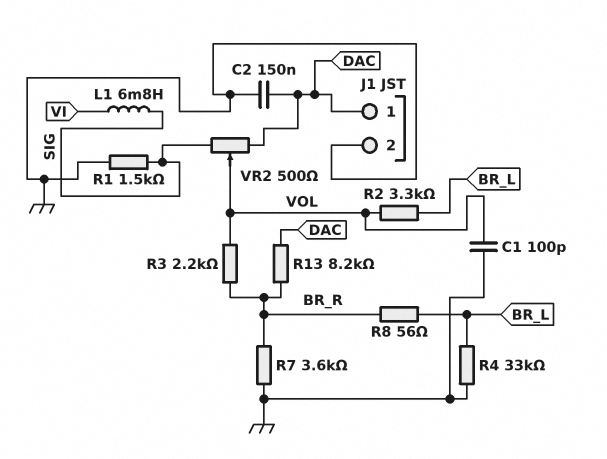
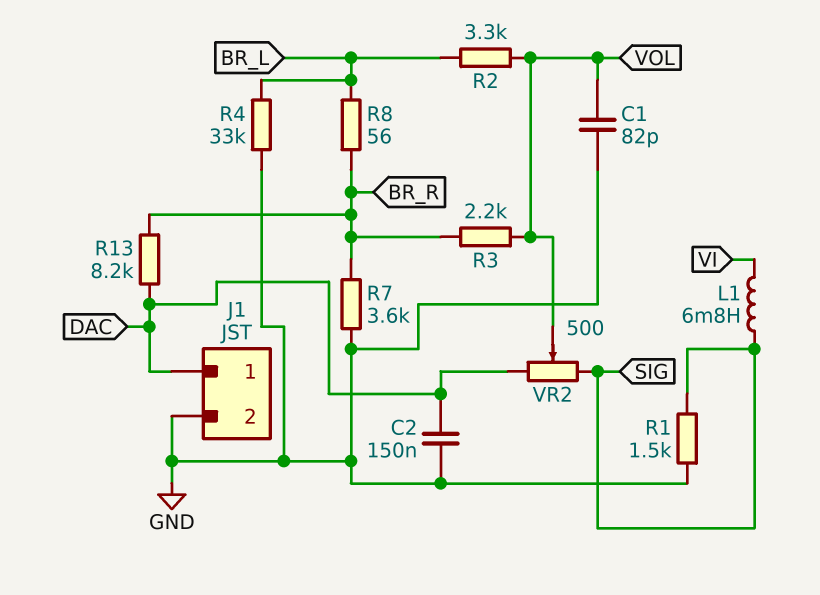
C1: 100pF (GND, VOL) -> 82pF (GND, VOL)

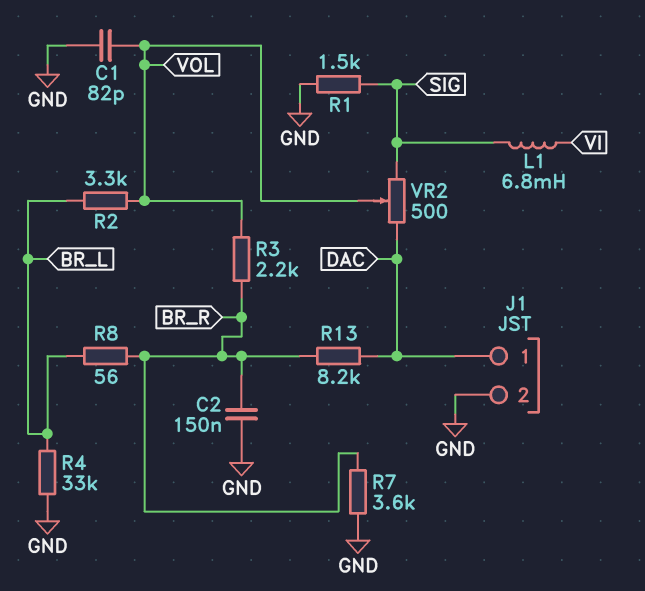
C2: 150nF (DAC, GND) -> 150nF (BR_R, GND)

